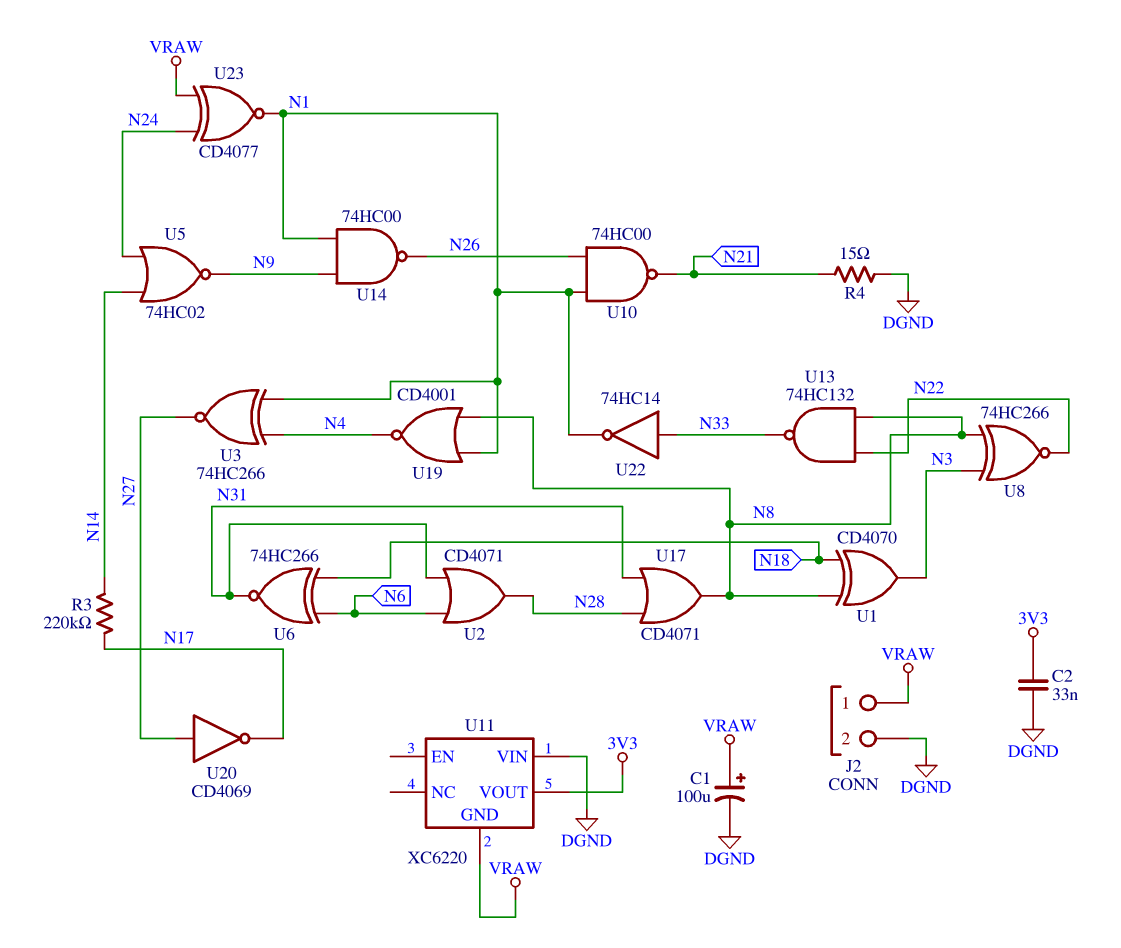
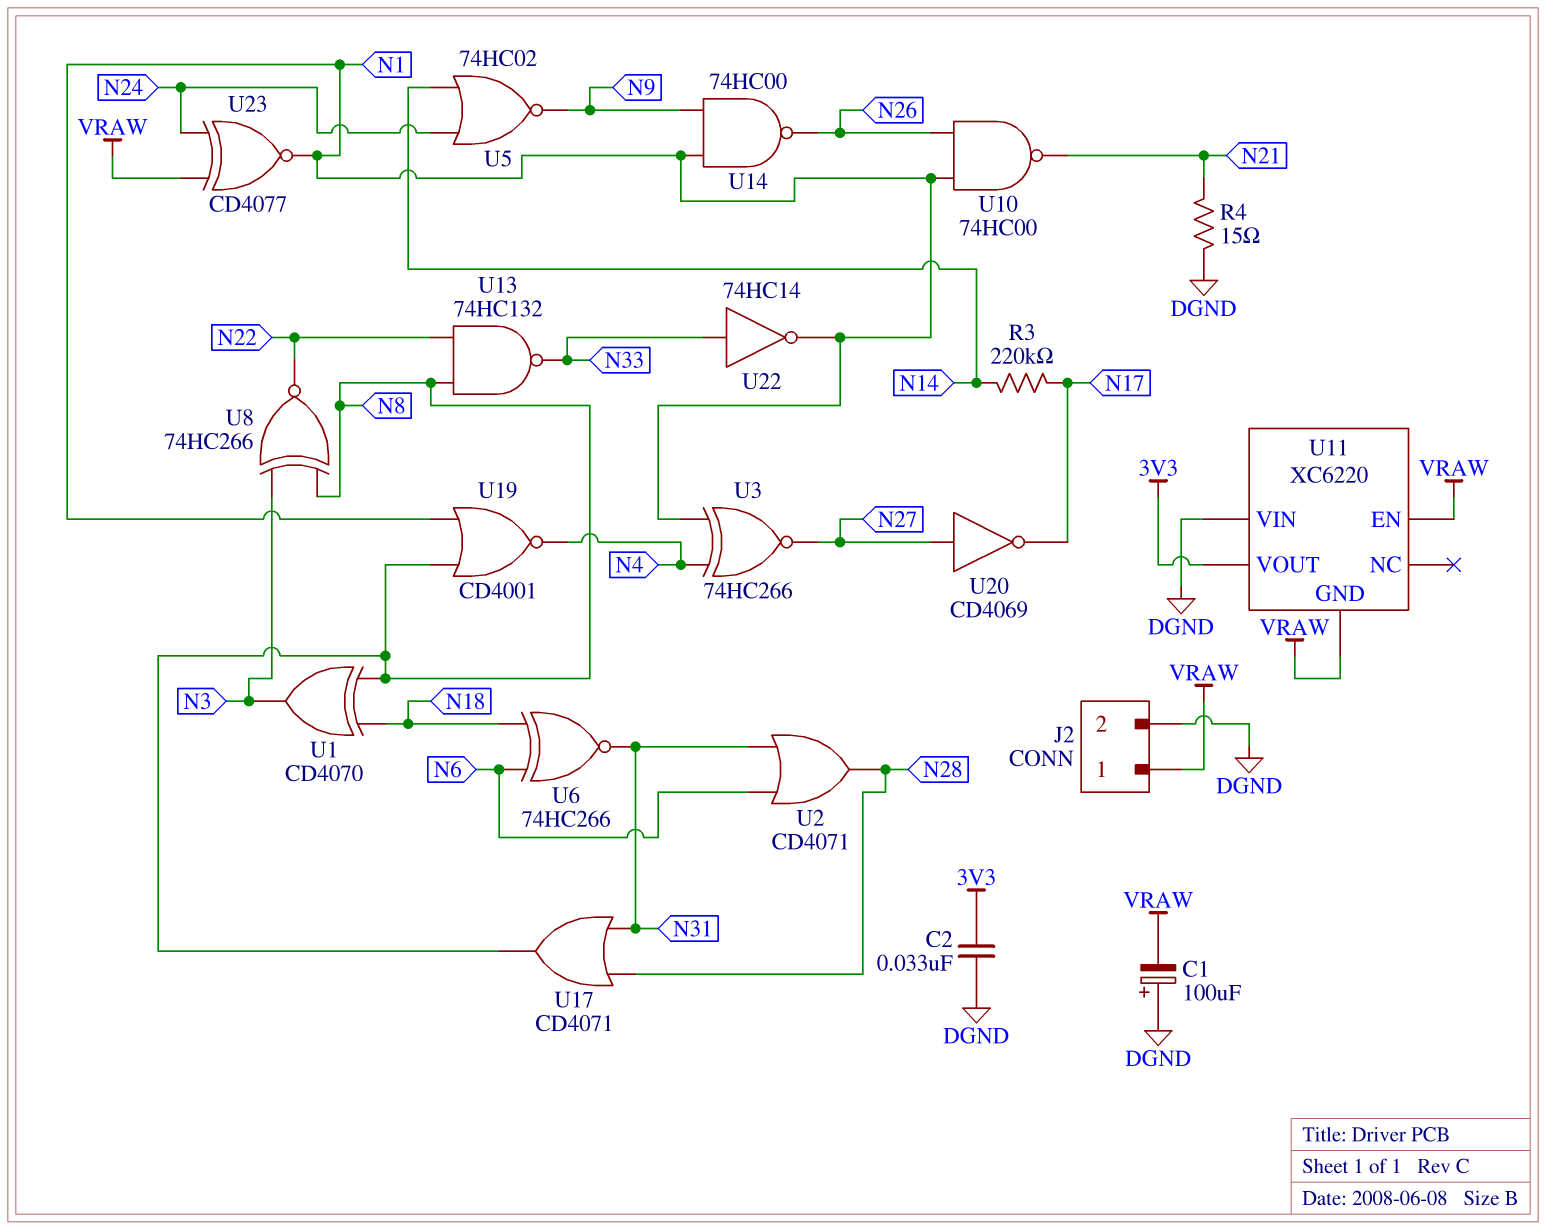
C1: 100uF (plus VRAW, minus DGND) -> 100uF (plus DGND, minus VRAW)
U11 pin EN: none -> VRAW

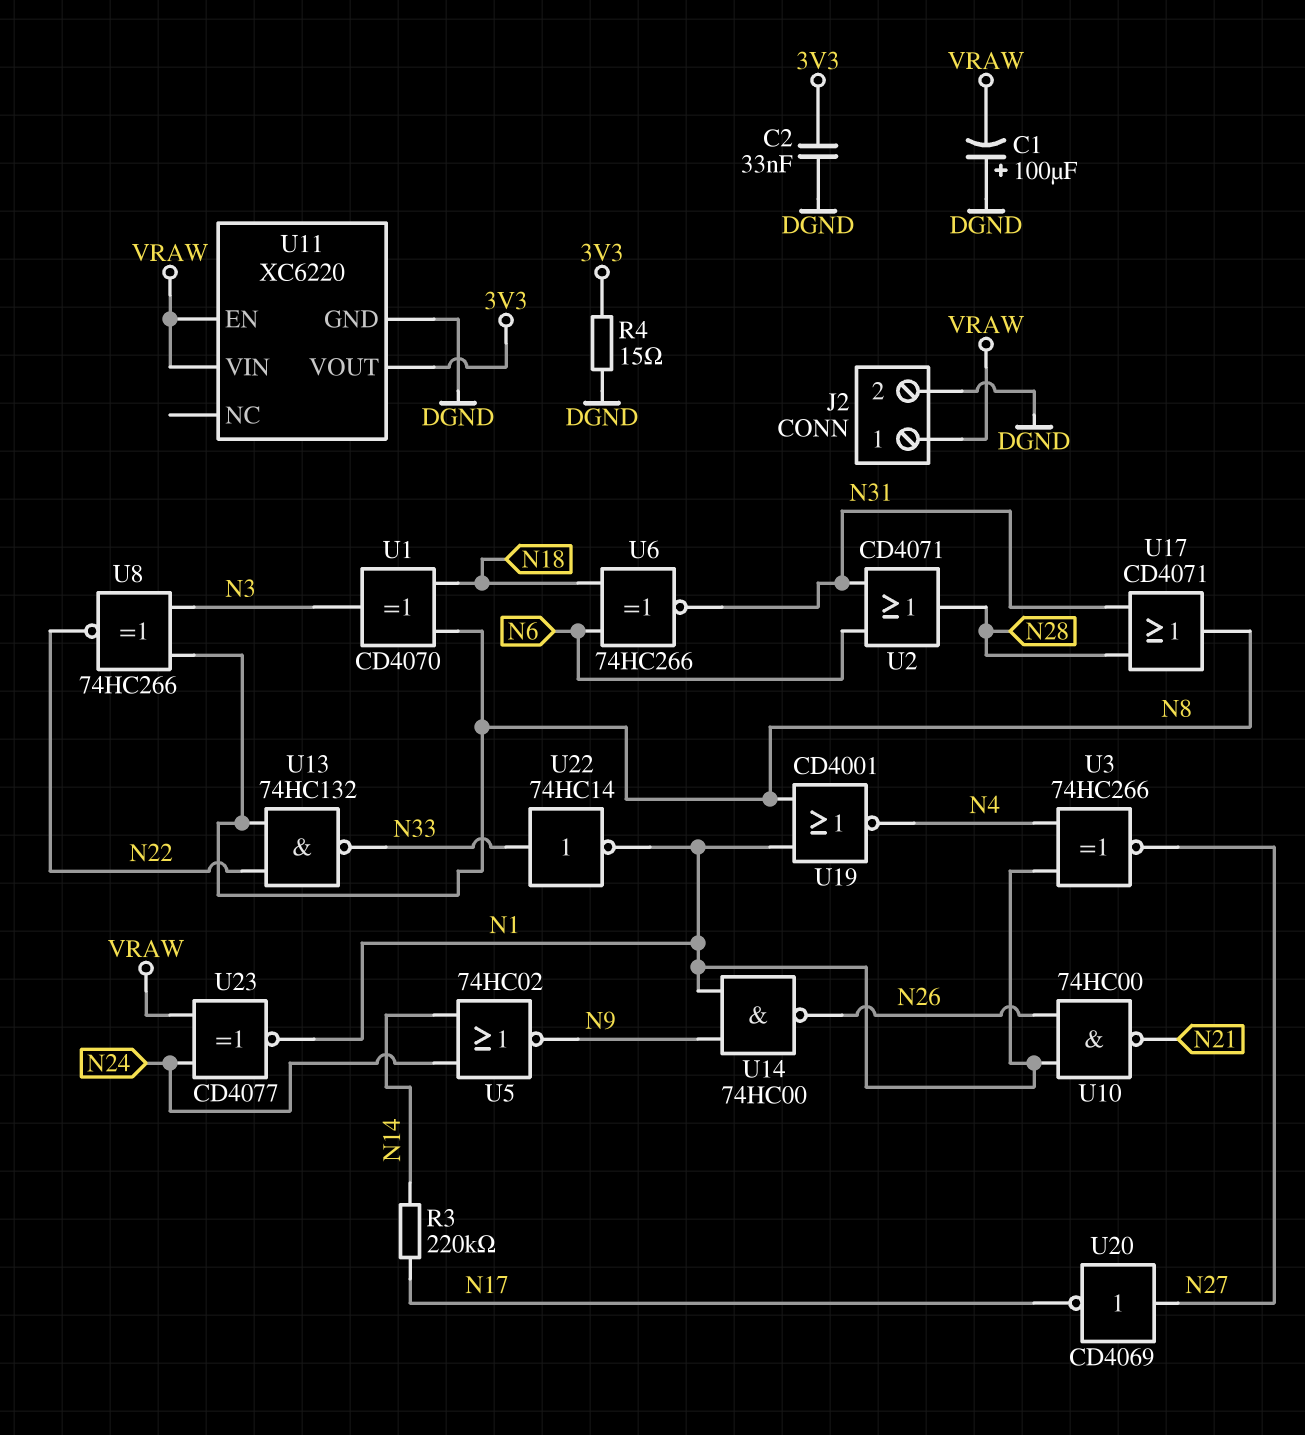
R4: 15 (DGND, N21) -> 15 (3V3, DGND)
U11 pin GND: VRAW -> DGND
U11 pin VIN: DGND -> VRAW

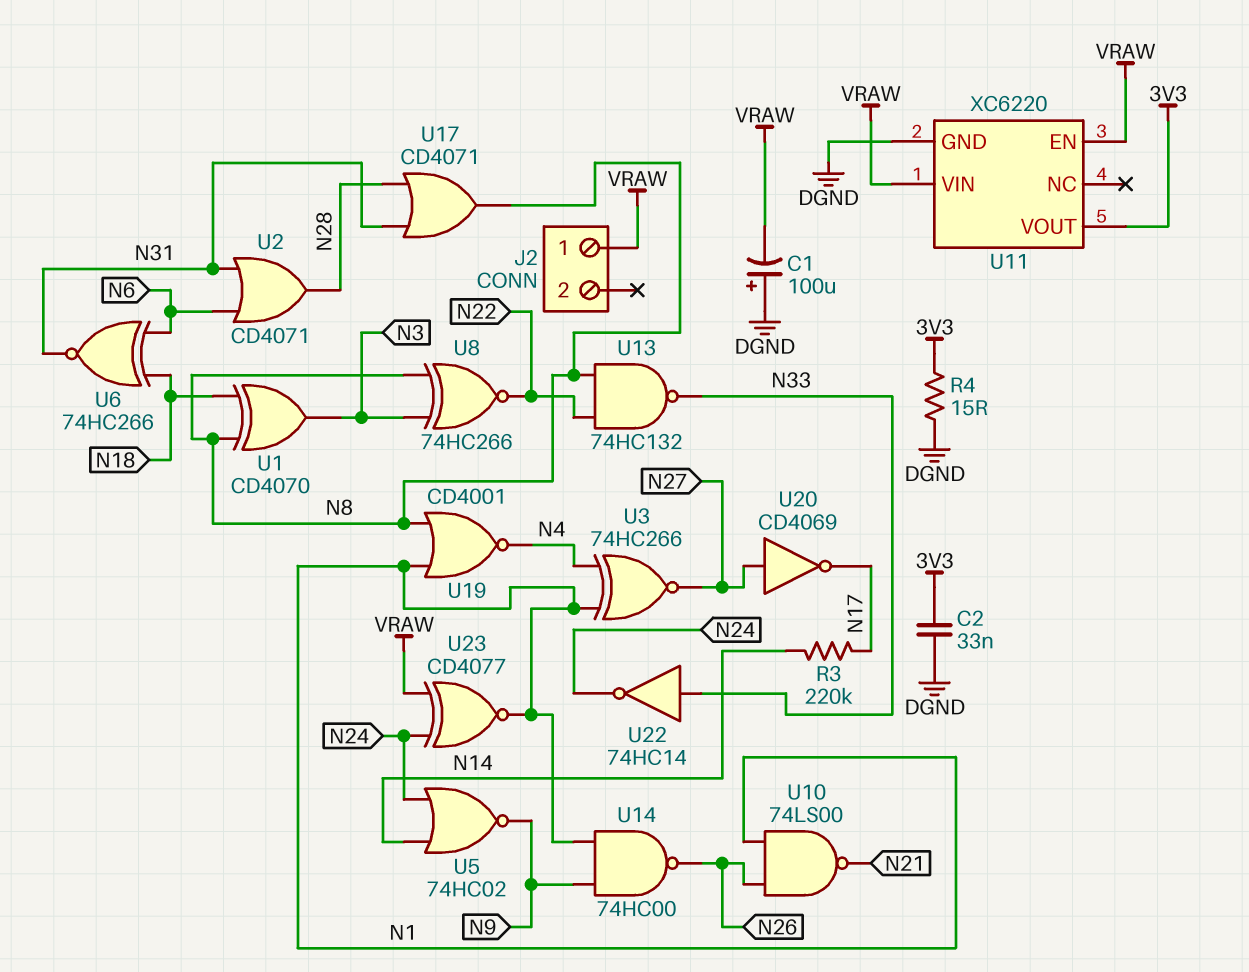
J2 pin 2: DGND -> none
U10: NAND 74HC00 (in N1, in N26, out N21) -> NAND 74LS00 (in N1, in N26, out N21)
U22: NOT 74HC14 (in N33, out N1) -> NOT 74HC14 (in N33, out N24)

